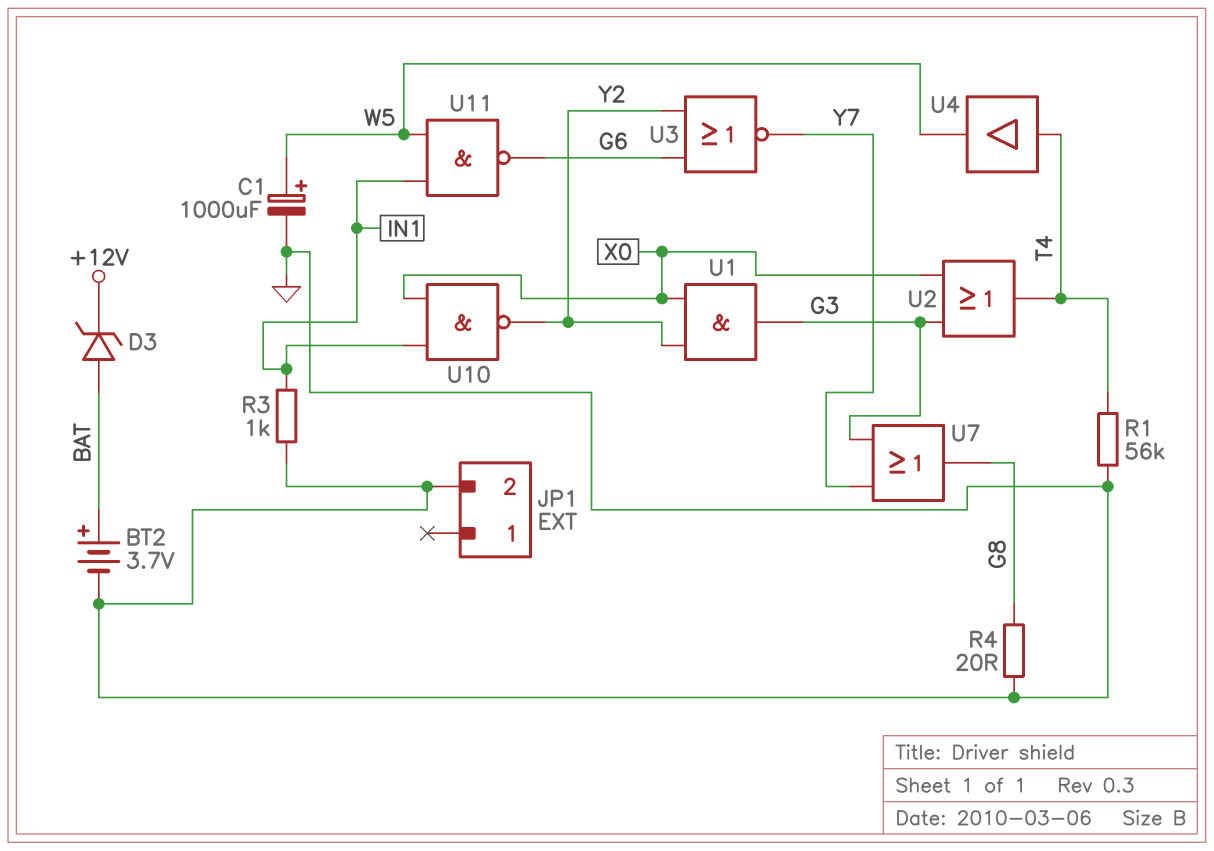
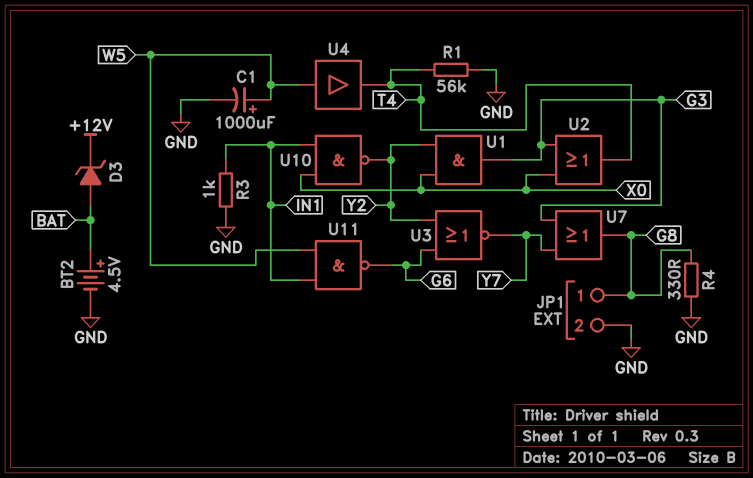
BT2: 3.7V (plus BAT, minus GND) -> 4.5V (plus BAT, minus GND)
JP1 pin 1: none -> G8
R4: 20 (G8, GND) -> 330 (G8, GND)
U4: buffer (in T4, out W5) -> buffer (in W5, out T4)

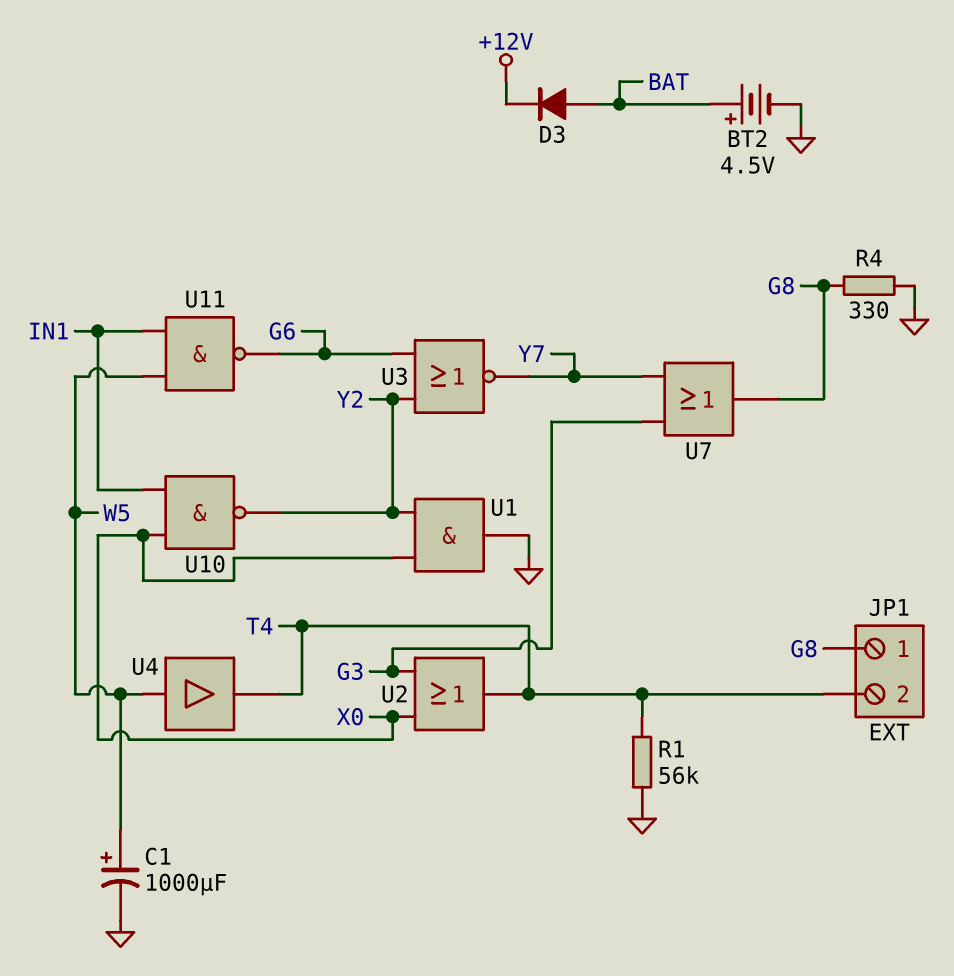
D3: zener (A BAT, K +12V) -> diode (A BAT, K +12V)
JP1 pin 2: GND -> T4
R3: 1k (GND, IN1) -> none
U1: AND (in X0, in Y2, out G3) -> AND (in X0, in Y2, out GND)

